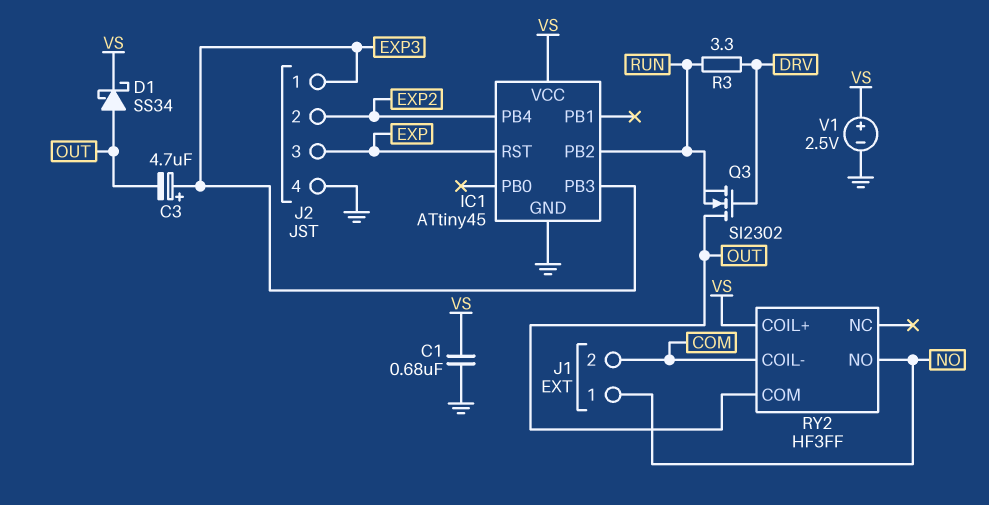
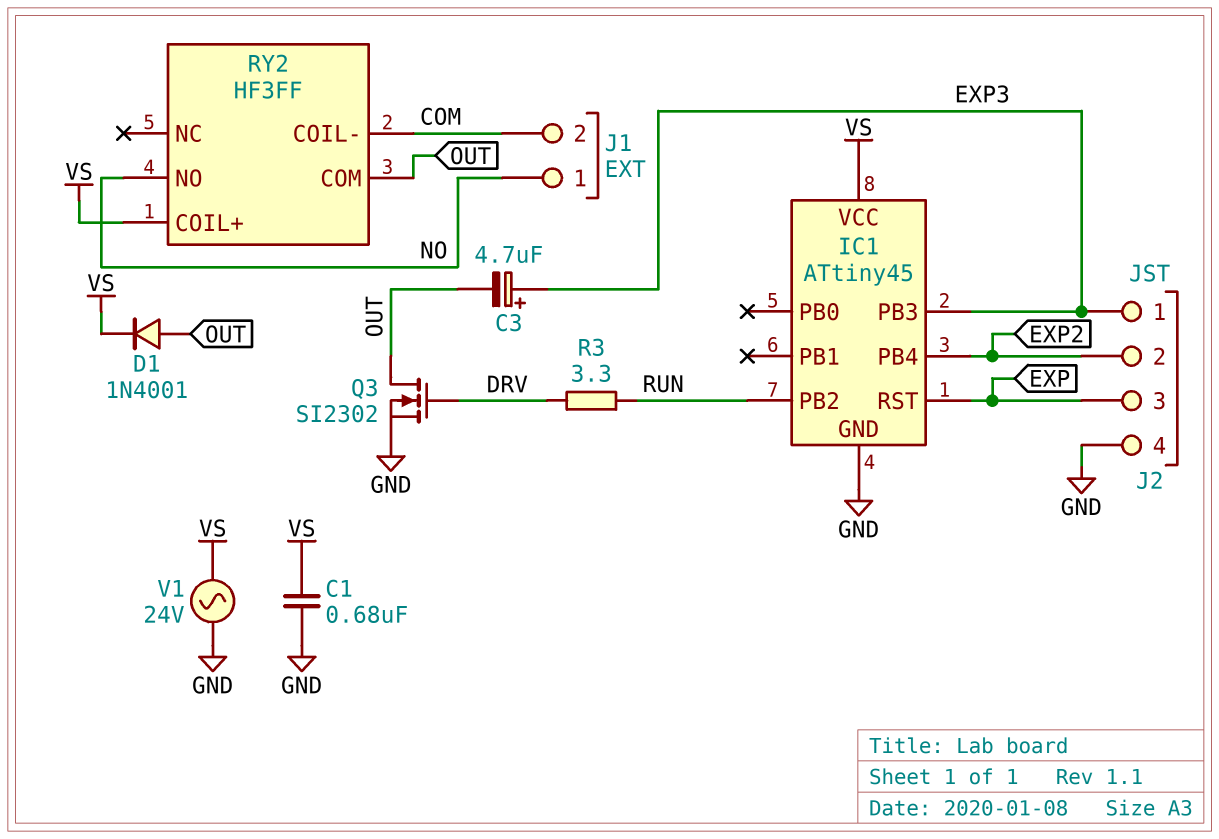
D1: schottky SS34 (A OUT, K VS) -> diode 1N4001 (A OUT, K VS)
Q3: NMOS SI2302 (G DRV, D OUT, S RUN) -> NMOS SI2302 (G DRV, D OUT, S GND)
V1: 2.5V (plus VS, minus GND) -> AC 24V (GND, VS)

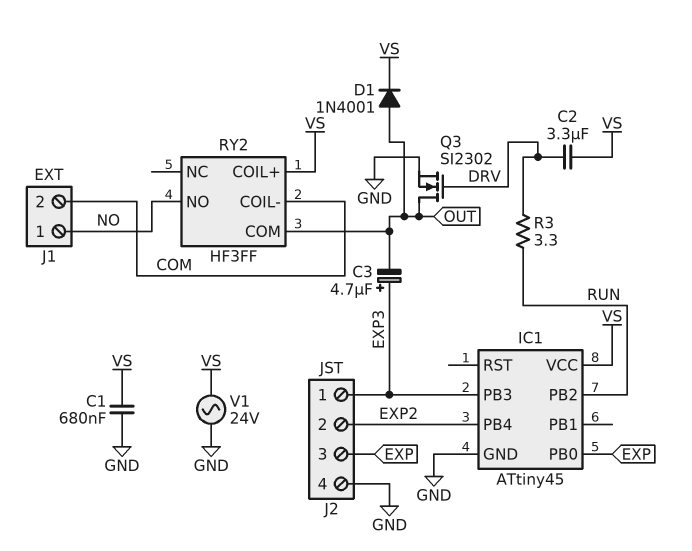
C2: none -> 3.3uF (DRV, VS)
IC1 pin PB0: none -> EXP
IC1 pin RST: EXP -> none

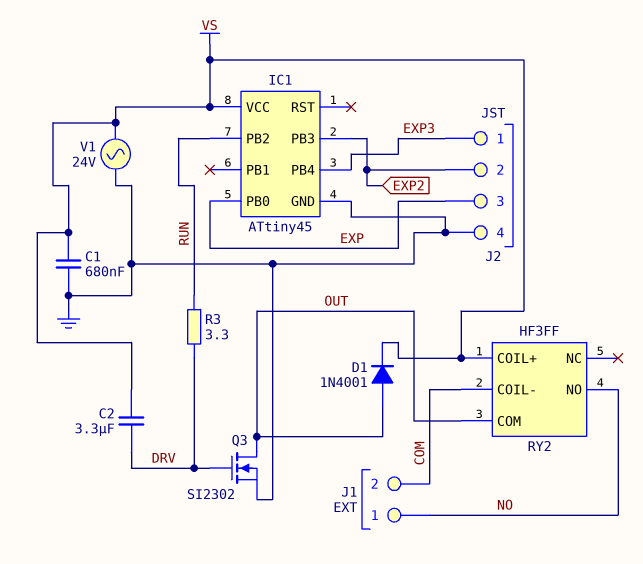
C3: 4.7uF (plus EXP3, minus OUT) -> none
IC1 pin PB3: EXP3 -> EXP2
IC1 pin PB4: EXP2 -> EXP3

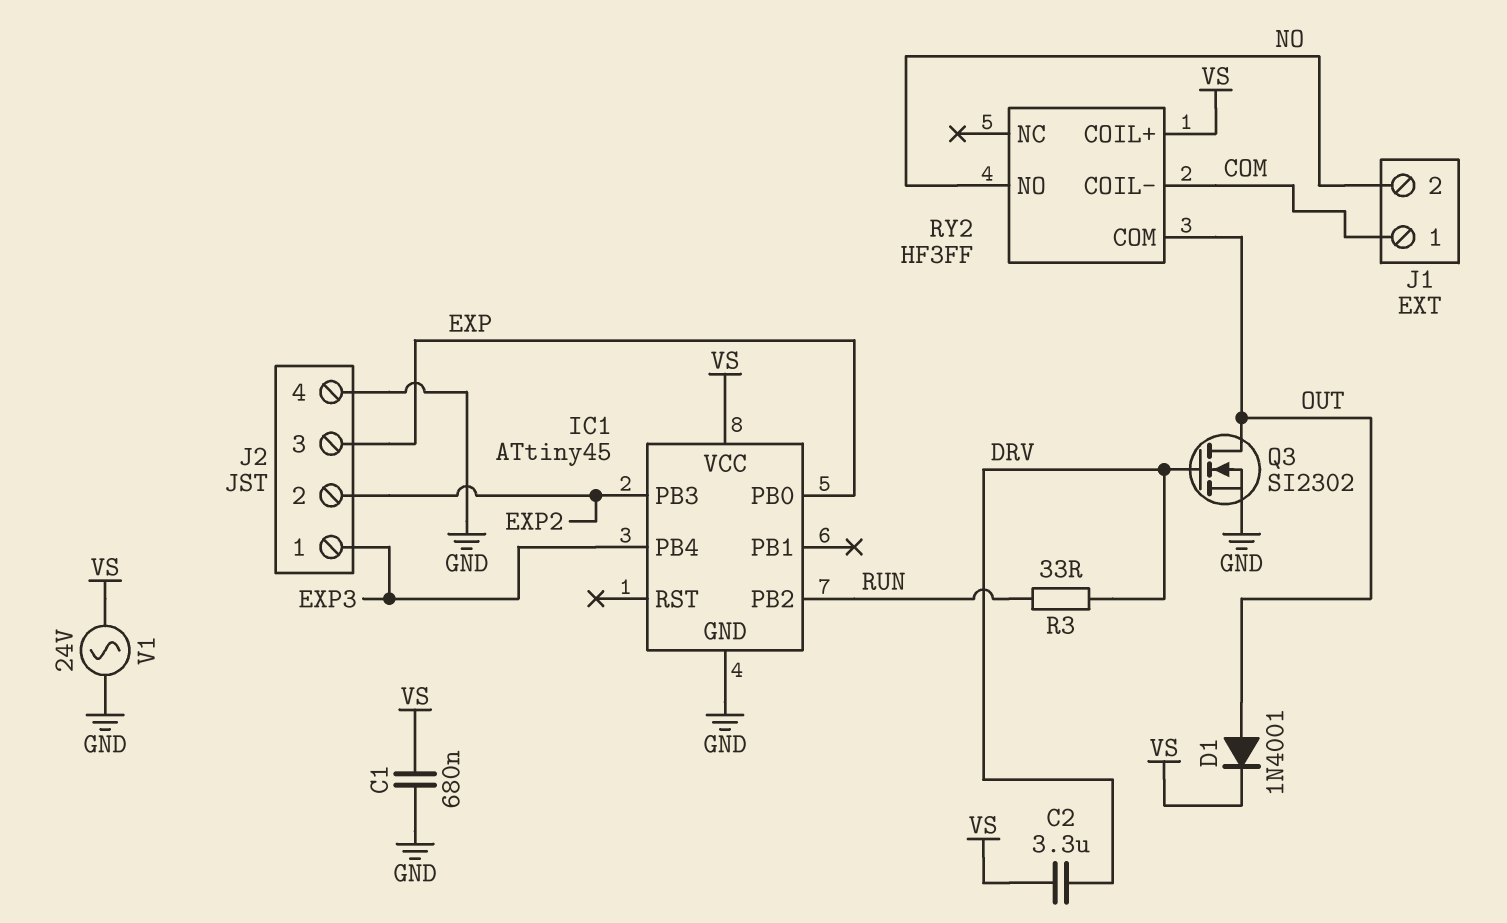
J1 pin 1: NO -> COM
J1 pin 2: COM -> NO
R3: 3.3 (DRV, RUN) -> 33 (DRV, RUN)

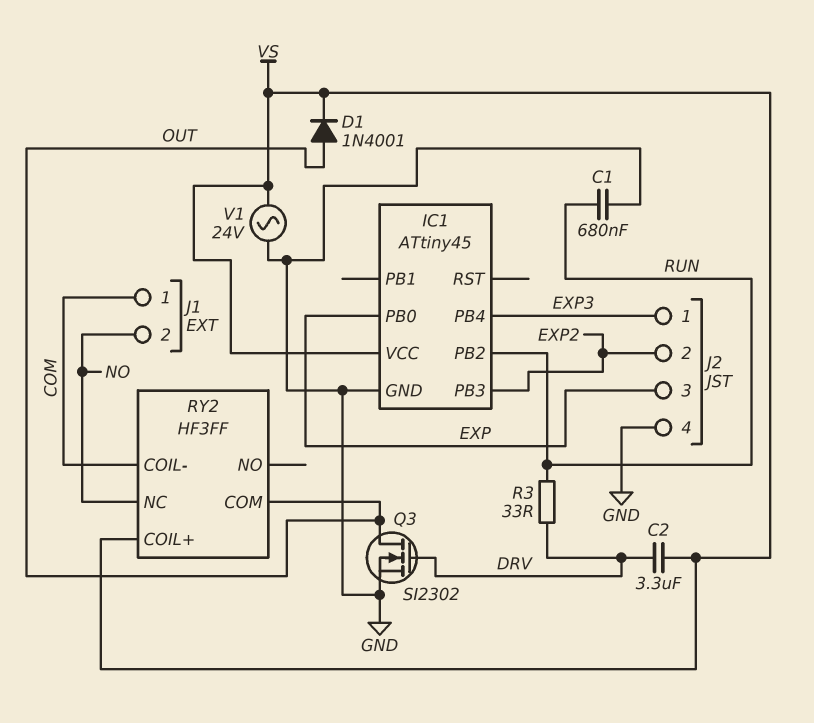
C1: 680nF (GND, VS) -> 680nF (GND, RUN)
RY2 pin NC: none -> NO
RY2 pin NO: NO -> none

